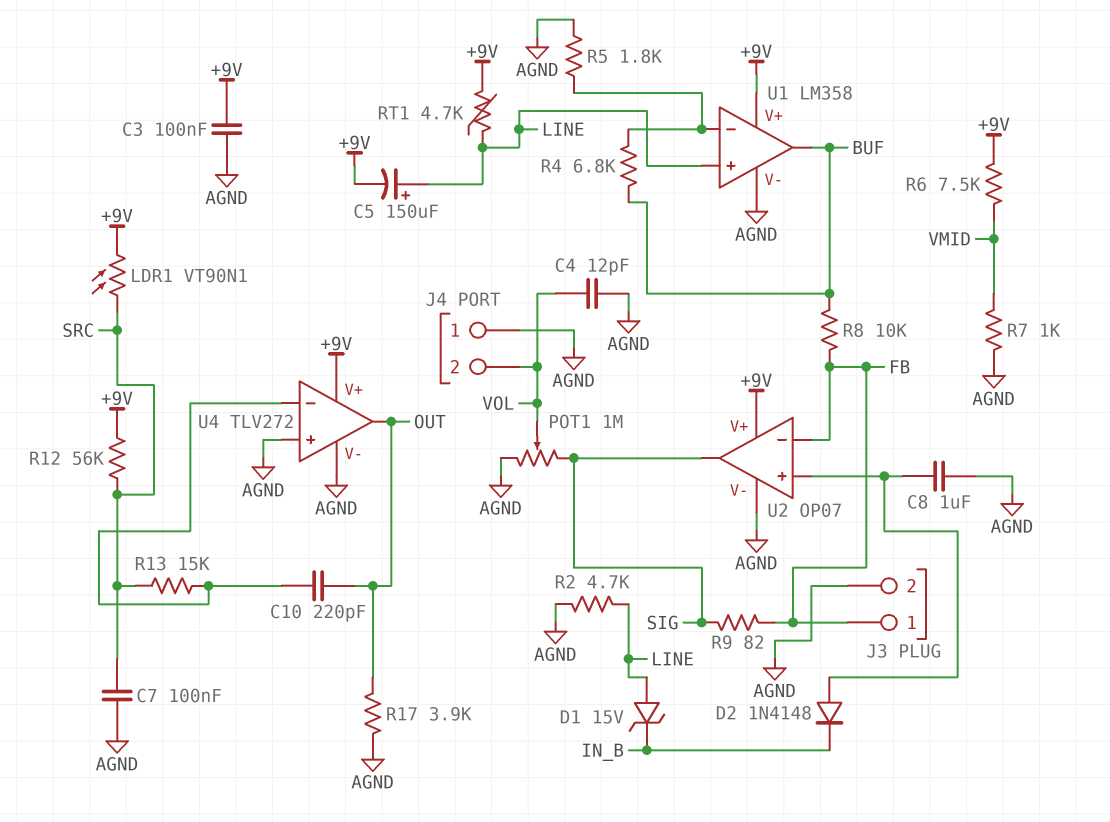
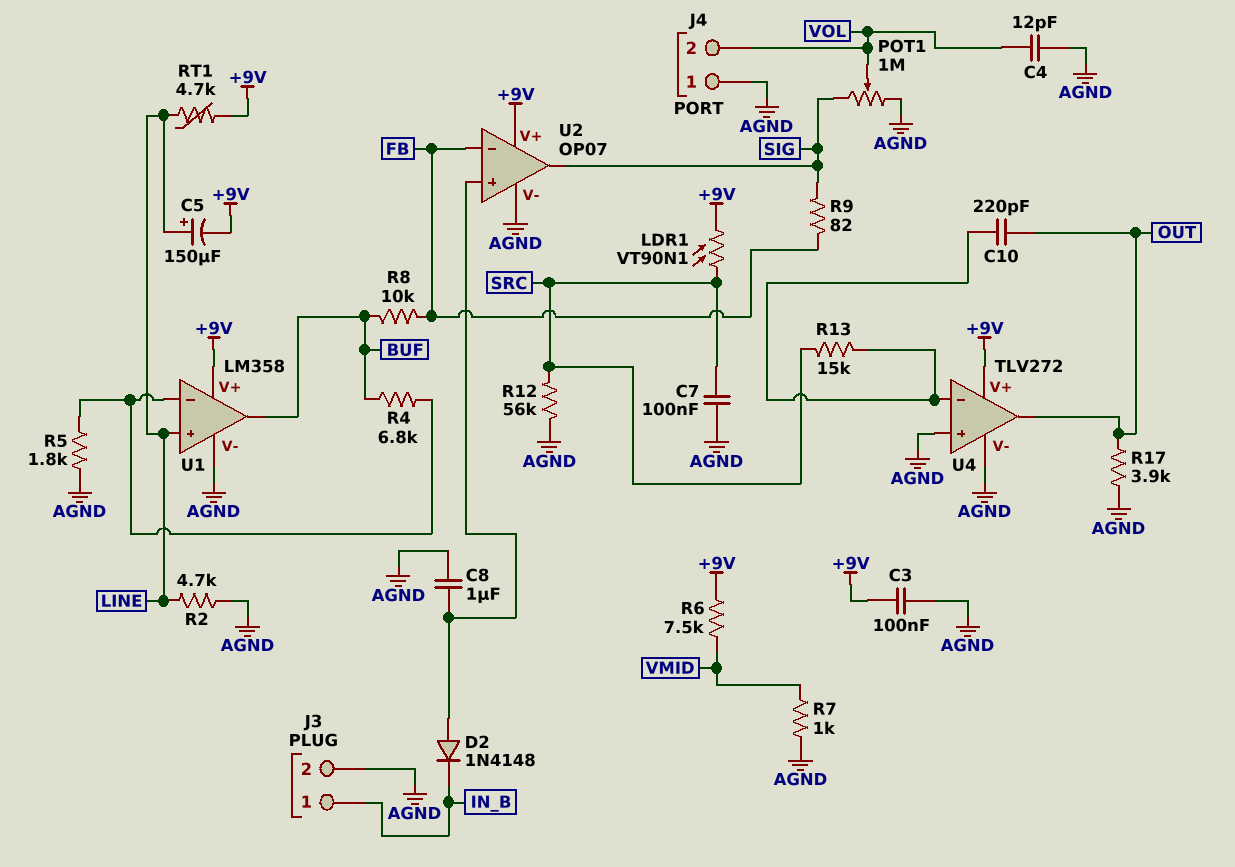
D1: zener 15V (A LINE, K IN_B) -> none
J3 pin 1: FB -> IN_B
R12: 56k (+9V, SRC) -> 56k (AGND, SRC)

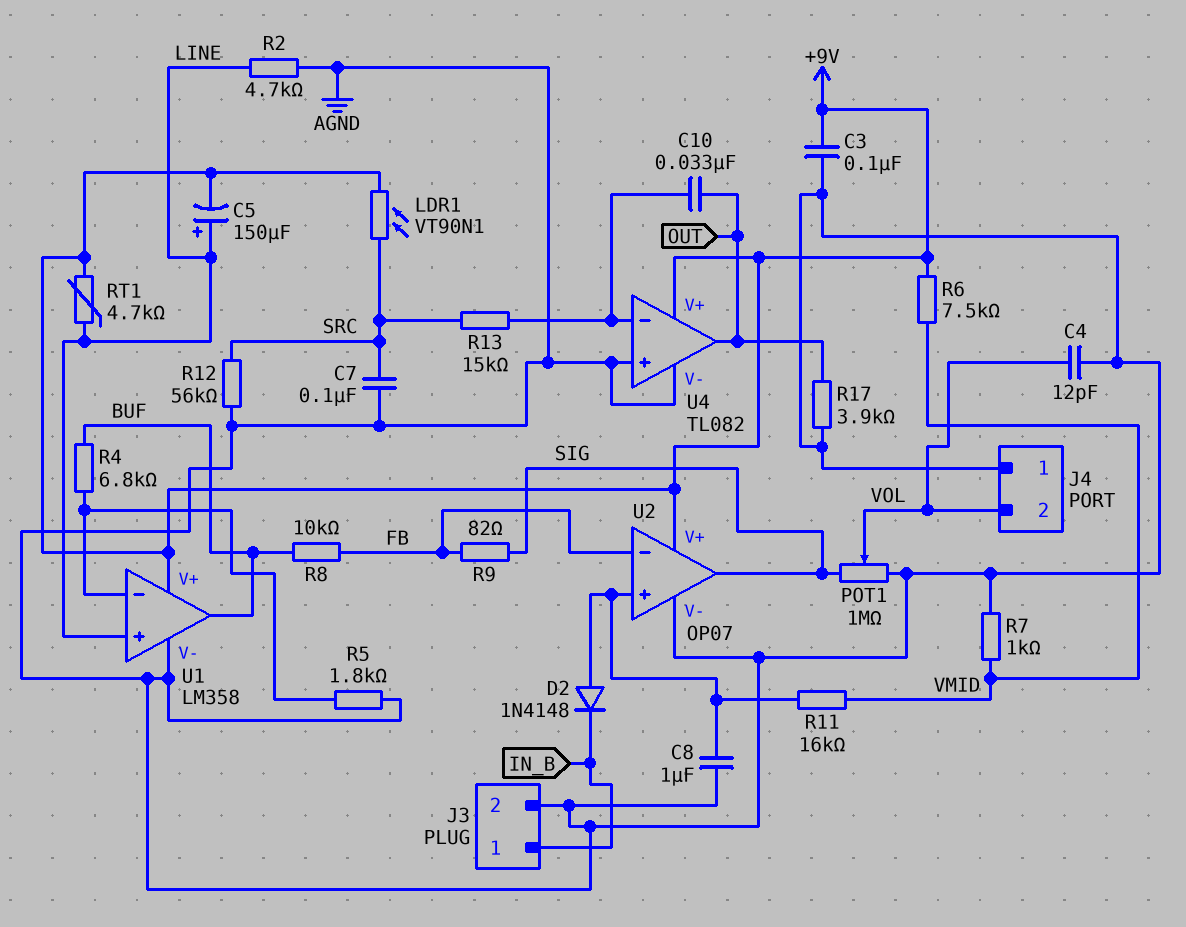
C10: 220pF (OUT, U4/in-) -> 33nF (OUT, U4/in-)
R11: none -> 16k (U2/in+, VMID)
U4: TLV272 -> TL082

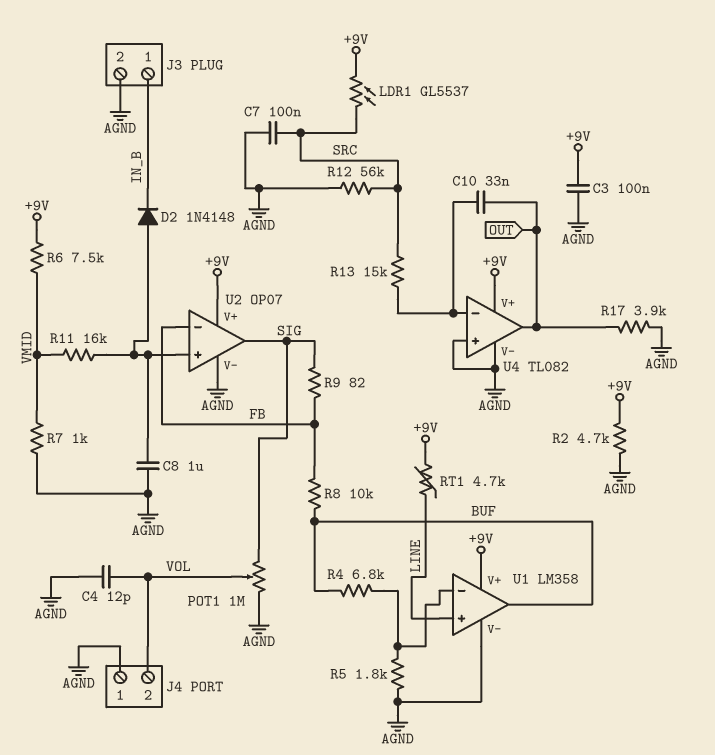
C5: 150uF (plus LINE, minus +9V) -> none
LDR1: VT90N1 (+9V, SRC) -> GL5537 (+9V, SRC)
R2: 4.7k (AGND, LINE) -> 4.7k (+9V, AGND)

